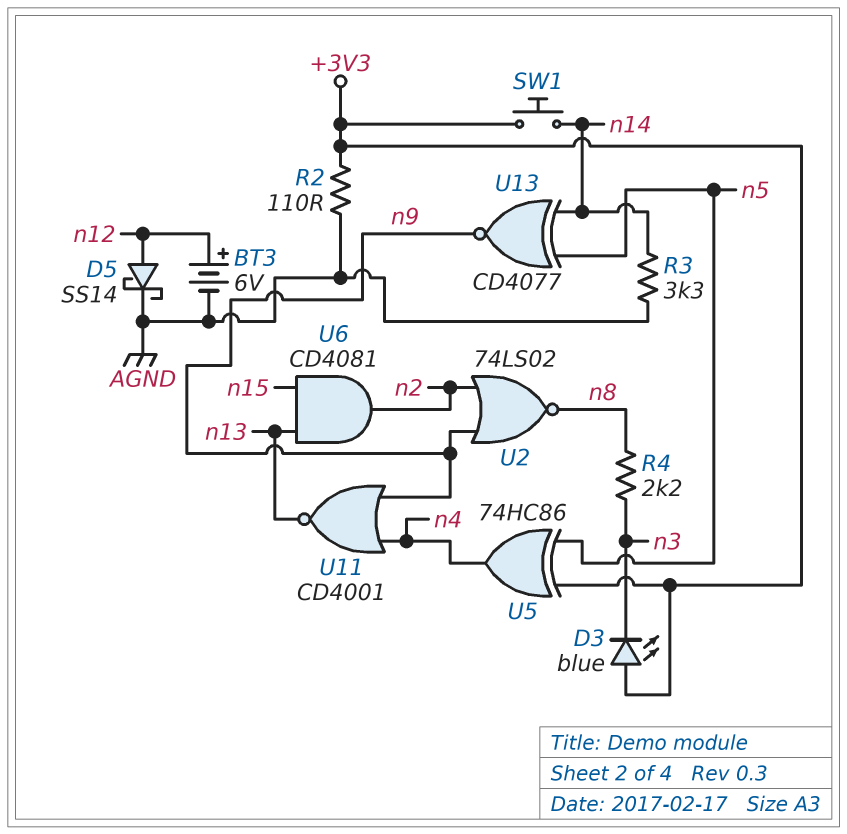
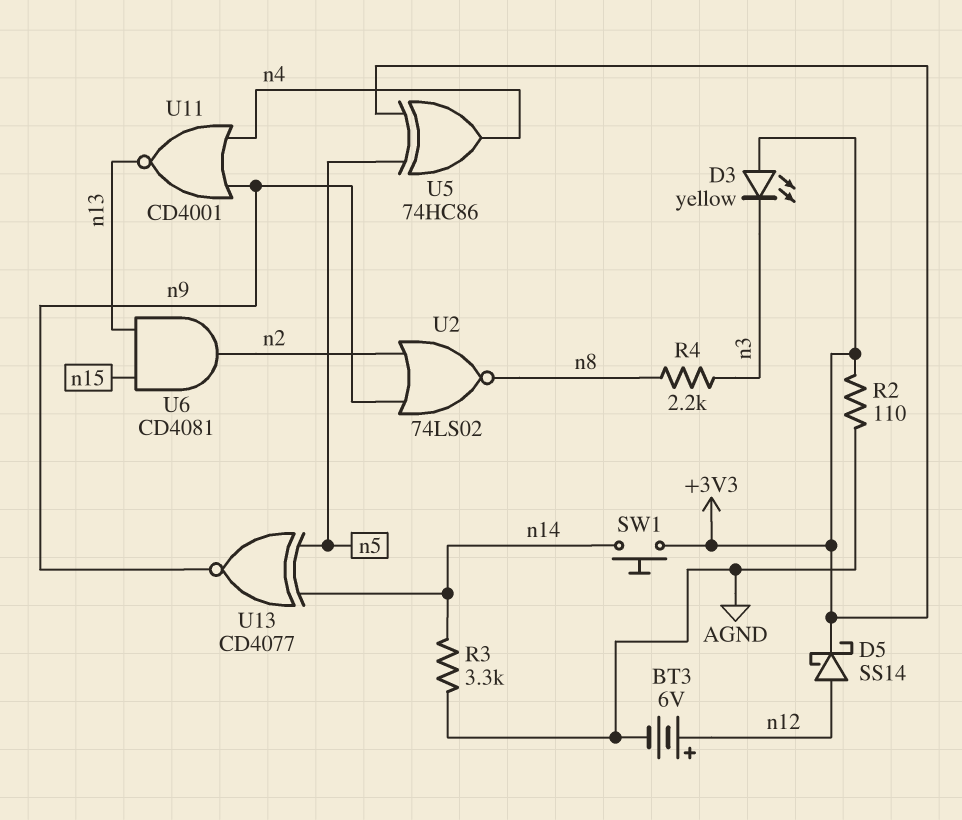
D3: LED blue (A +3V3, K n3) -> LED yellow (A +3V3, K n3)
D5: schottky SS14 (A n12, K AGND) -> schottky SS14 (A n12, K +3V3)

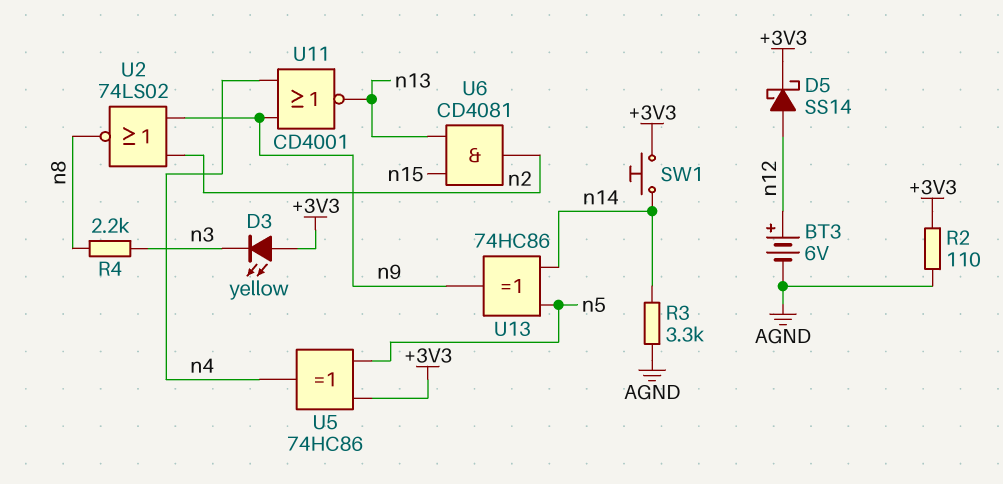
U13: XNOR CD4077 (in n5, in n14, out n9) -> XOR 74HC86 (in n5, in n14, out n9)

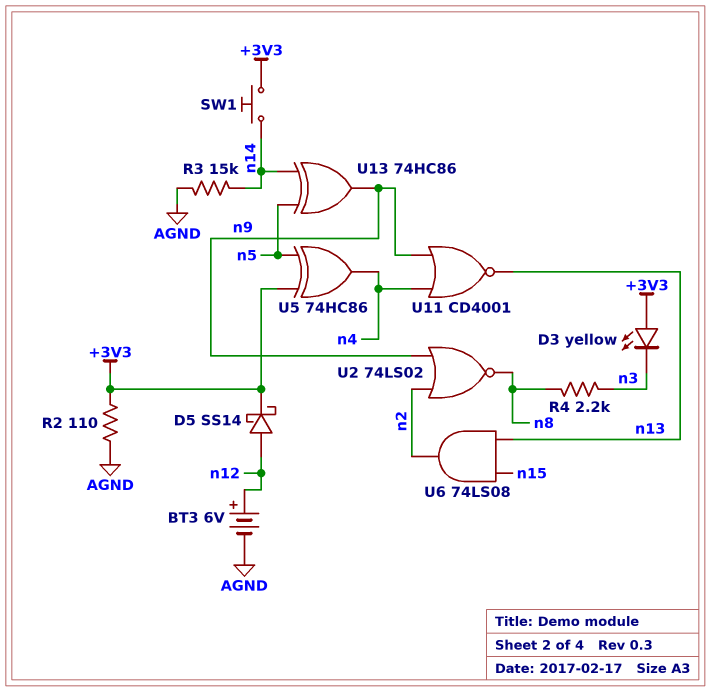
R3: 3.3k (AGND, n14) -> 15k (AGND, n14)
U6: AND CD4081 (in n13, in n15, out n2) -> AND 74LS08 (in n13, in n15, out n2)

